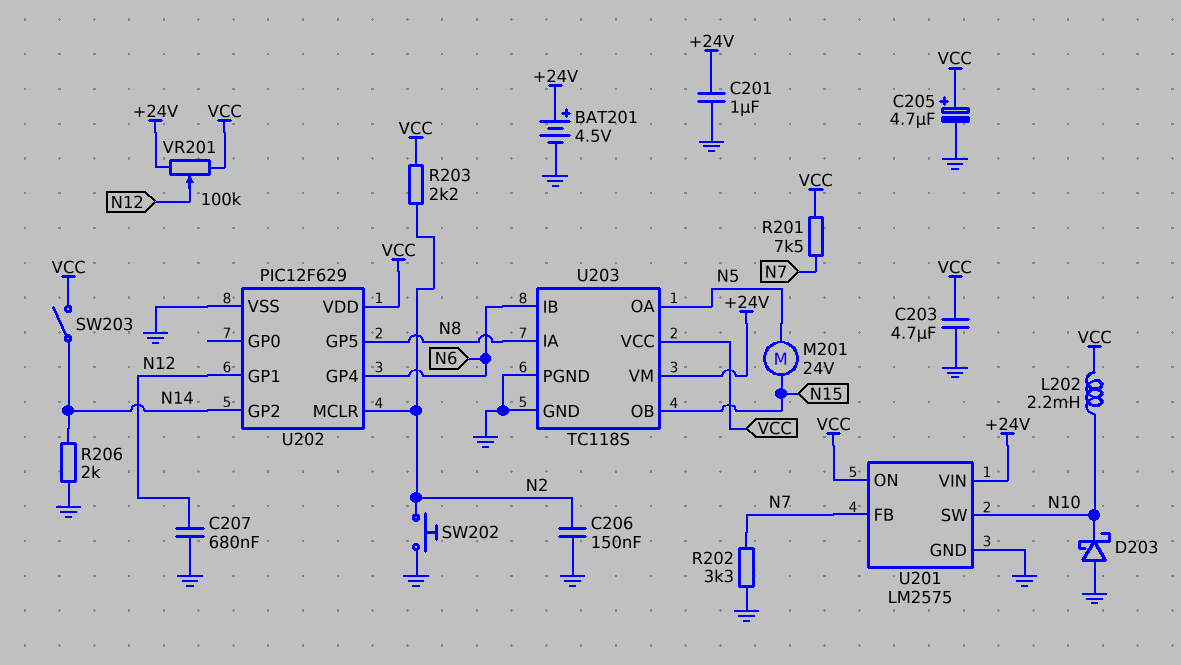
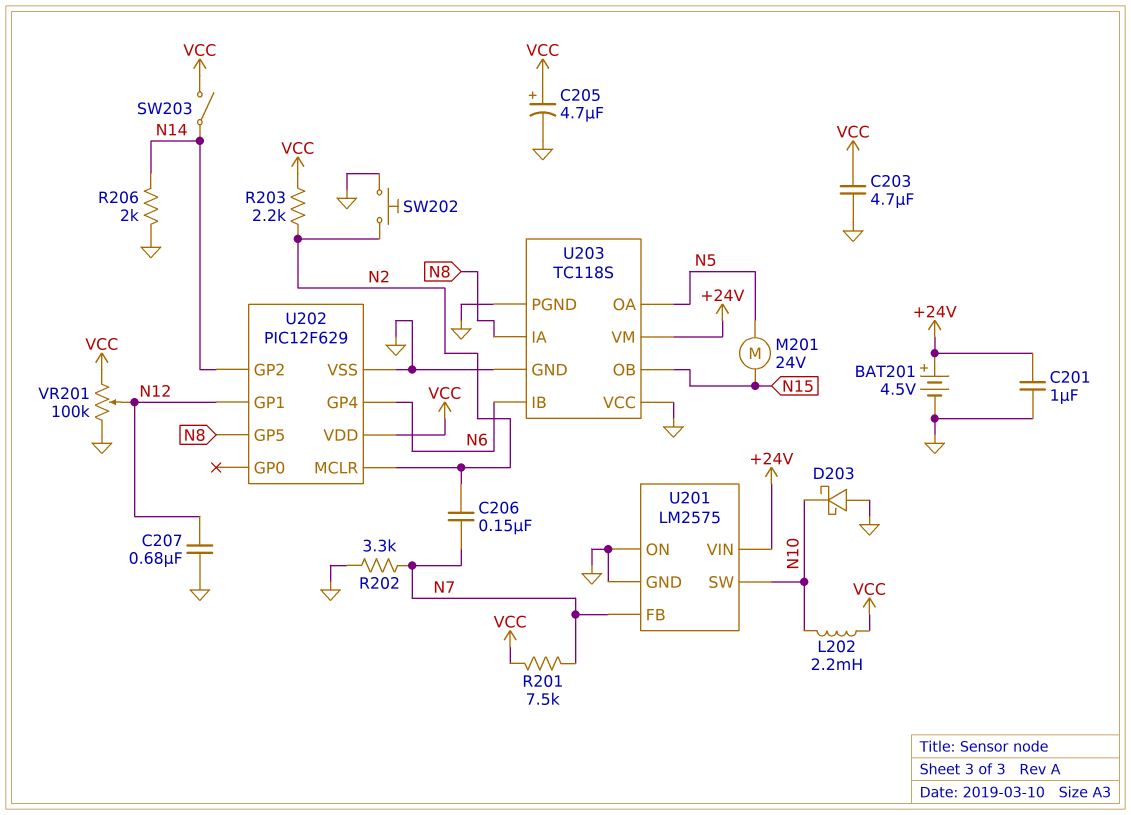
C206: 150nF (GND, N2) -> 150nF (N2, N7)
U201 pin ON: VCC -> GND
U203 pin VCC: VCC -> GND
VR201: 100k (+24V, VCC, wiper N12) -> 100k (GND, VCC, wiper N12)

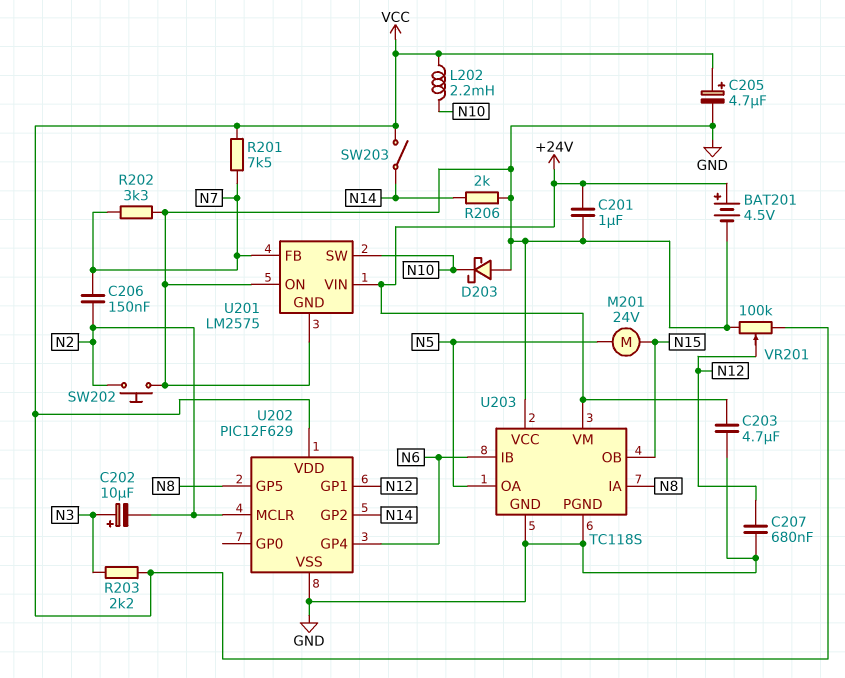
C202: none -> 10uF (plus N3, minus N2)
C203: 4.7uF (GND, VCC) -> 4.7uF (+24V, GND)
R203: 2.2k (N2, VCC) -> 2.2k (N3, VCC)

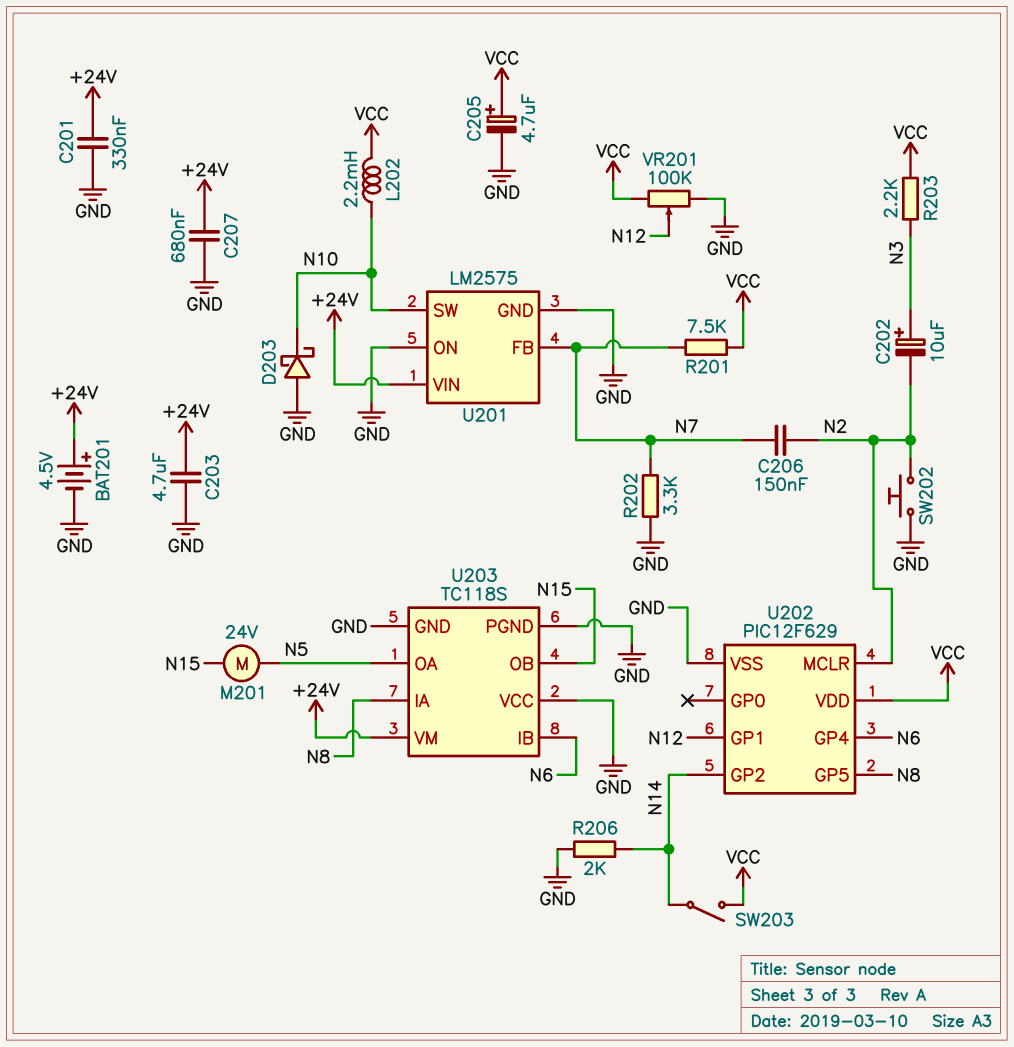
C201: 1uF (+24V, GND) -> 330nF (+24V, GND)
C207: 680nF (GND, N12) -> 680nF (+24V, GND)

